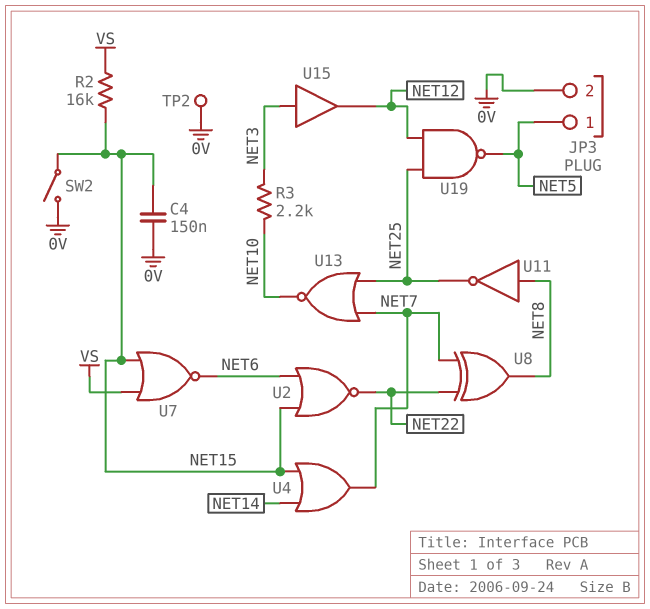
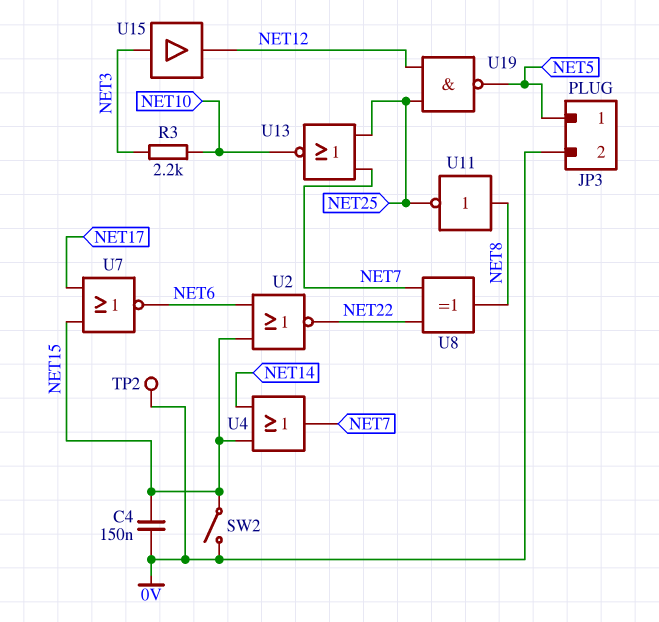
R2: 16k (NET15, VS) -> none
U7: NOR (in NET15, in VS, out NET6) -> NOR (in NET15, in NET17, out NET6)

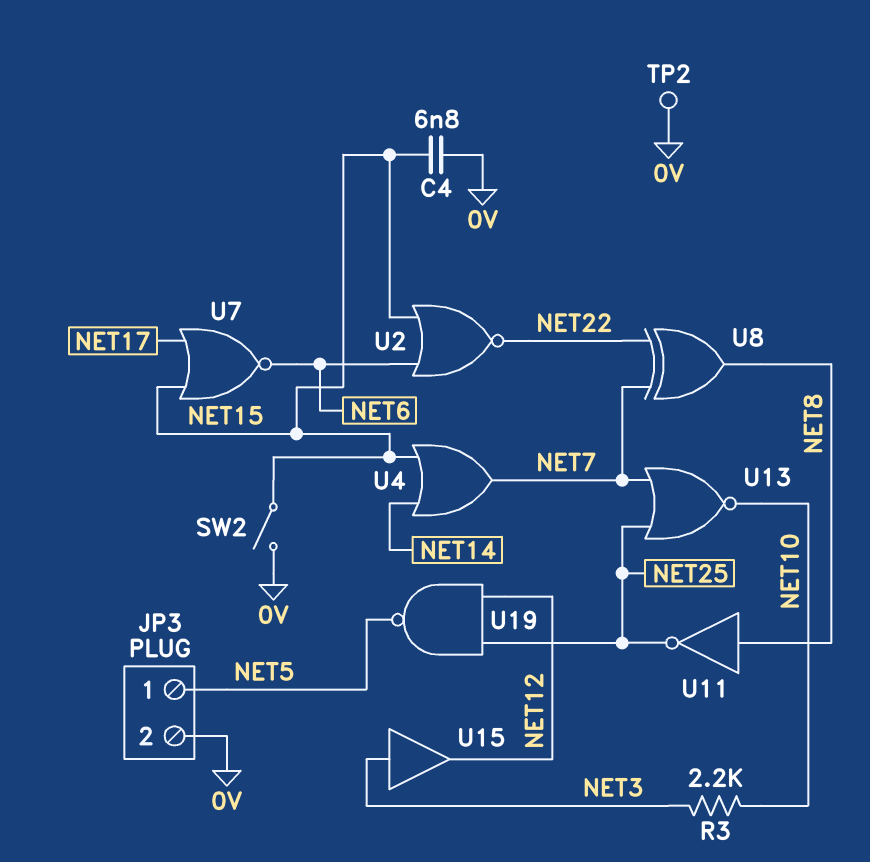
C4: 150nF (0V, NET15) -> 6.8nF (0V, NET15)

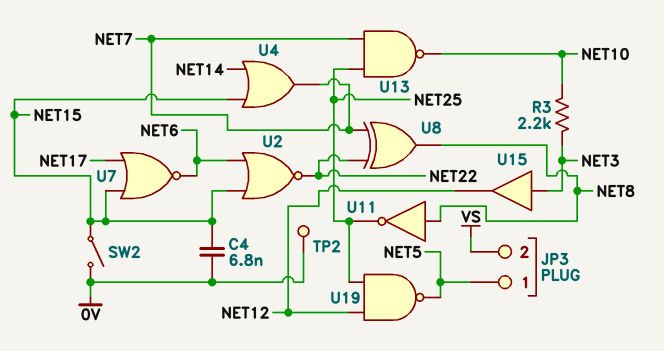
JP3 pin 2: 0V -> VS
U13: NOR (in NET7, in NET25, out NET10) -> NAND (in NET7, in NET25, out NET10)

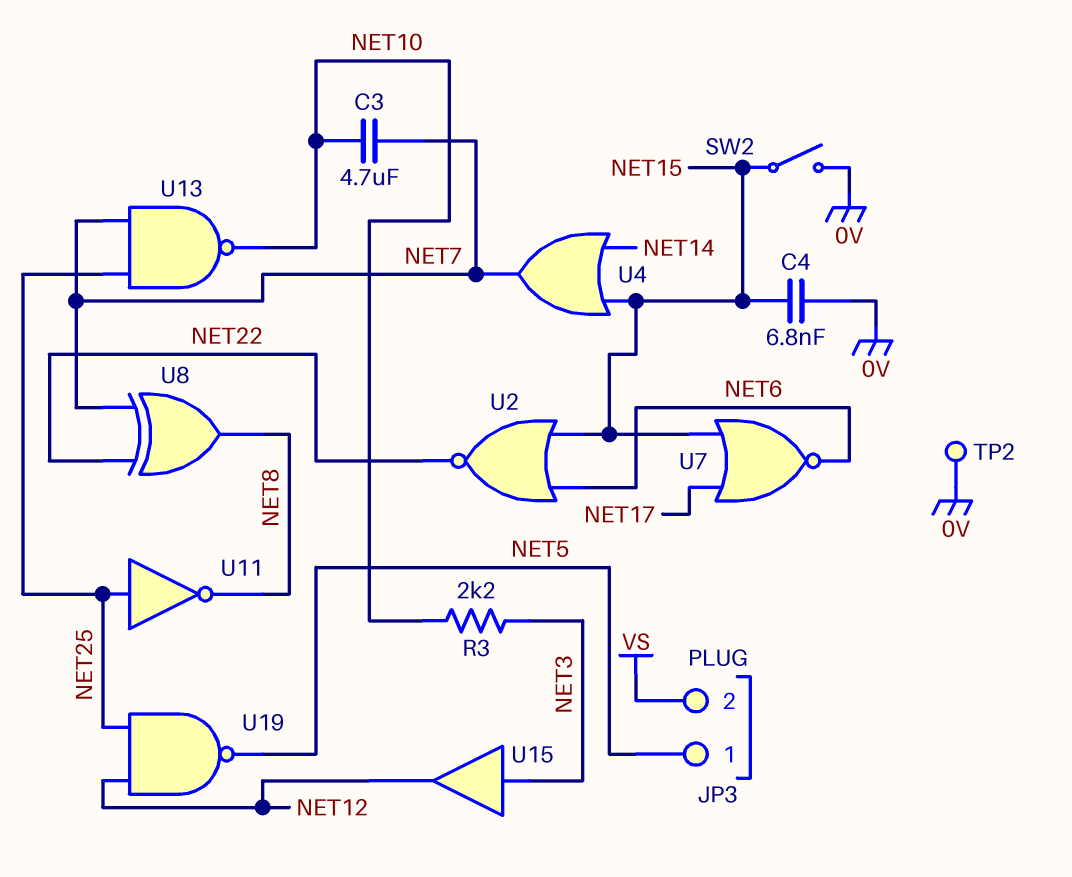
C3: none -> 4.7uF (NET7, NET10)
U11: NOT (in NET8, out NET25) -> NOT (in NET25, out NET8)

